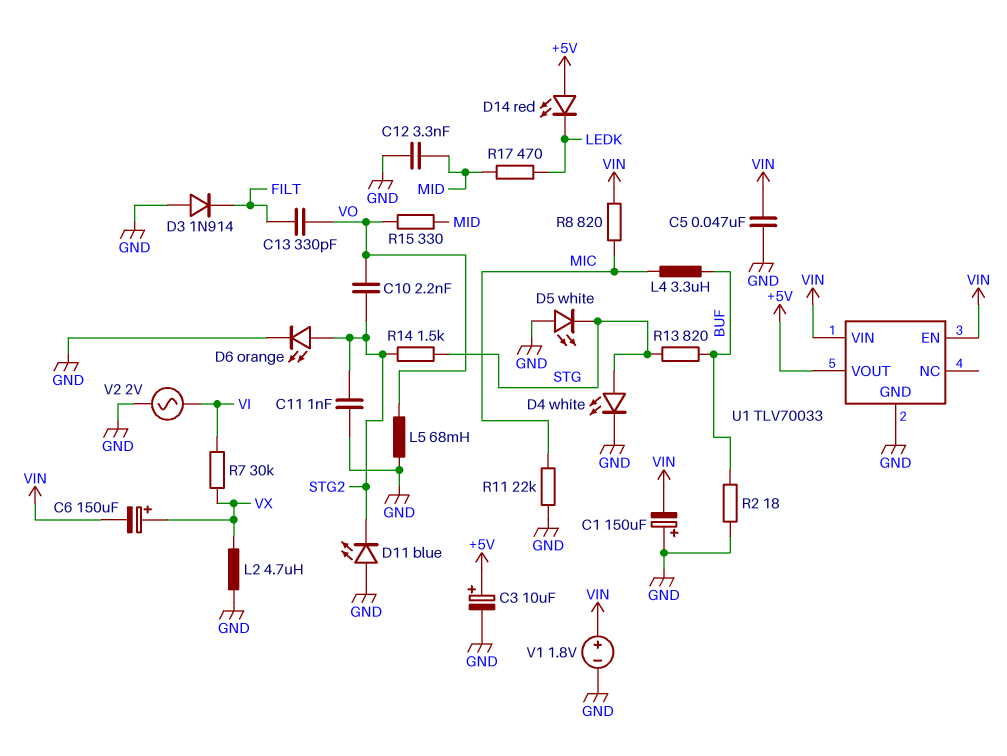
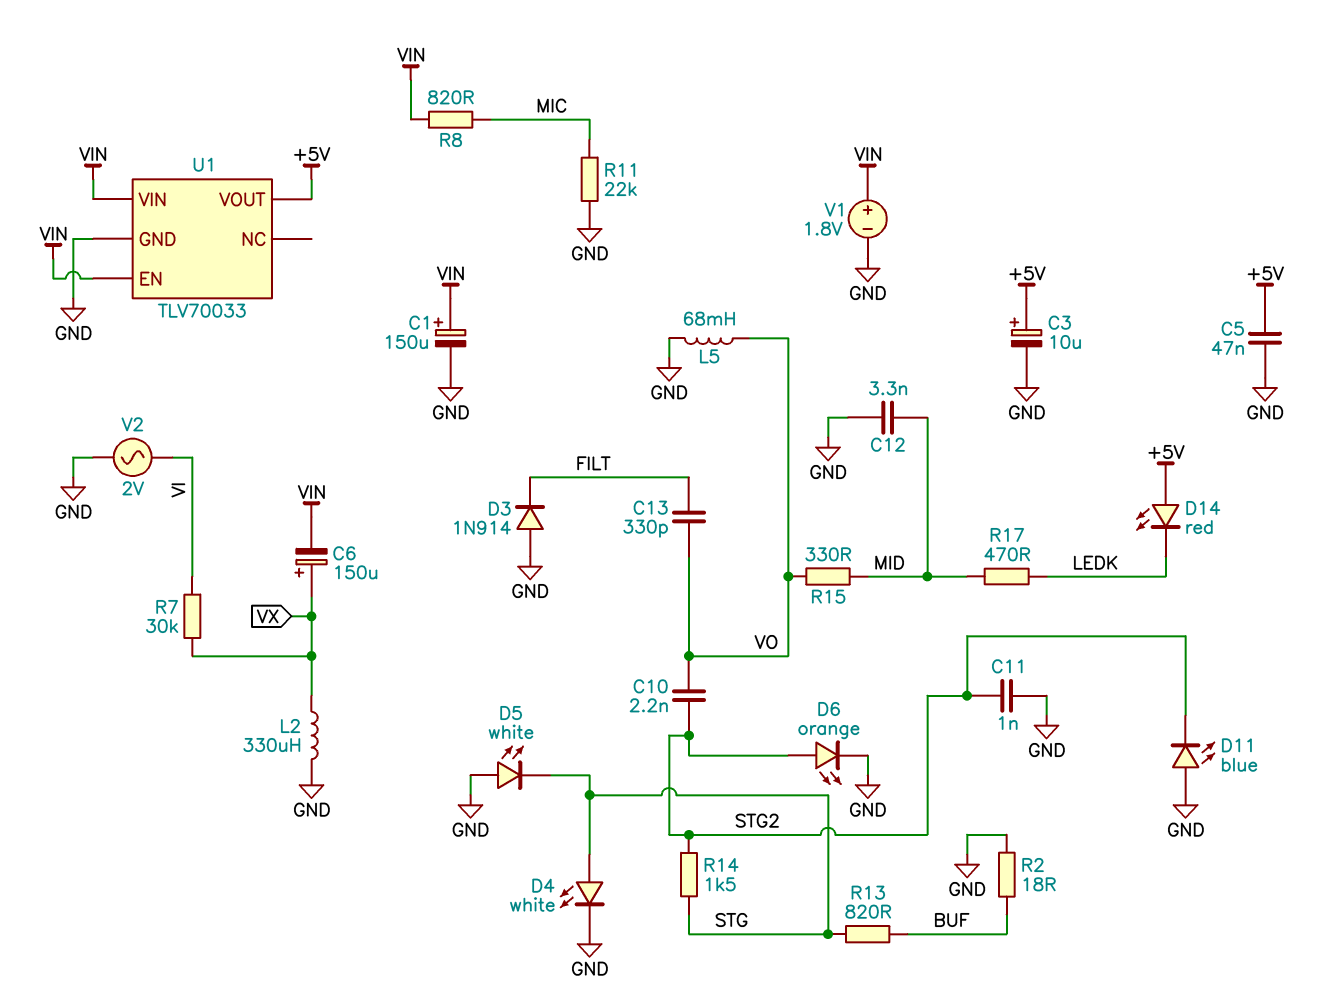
C1: 150uF (plus GND, minus VIN) -> 150uF (plus VIN, minus GND)
C5: 47nF (GND, VIN) -> 47nF (+5V, GND)
L2: 4.7uH (GND, VX) -> 330uH (GND, VX)
L4: 3.3uH (BUF, MIC) -> none

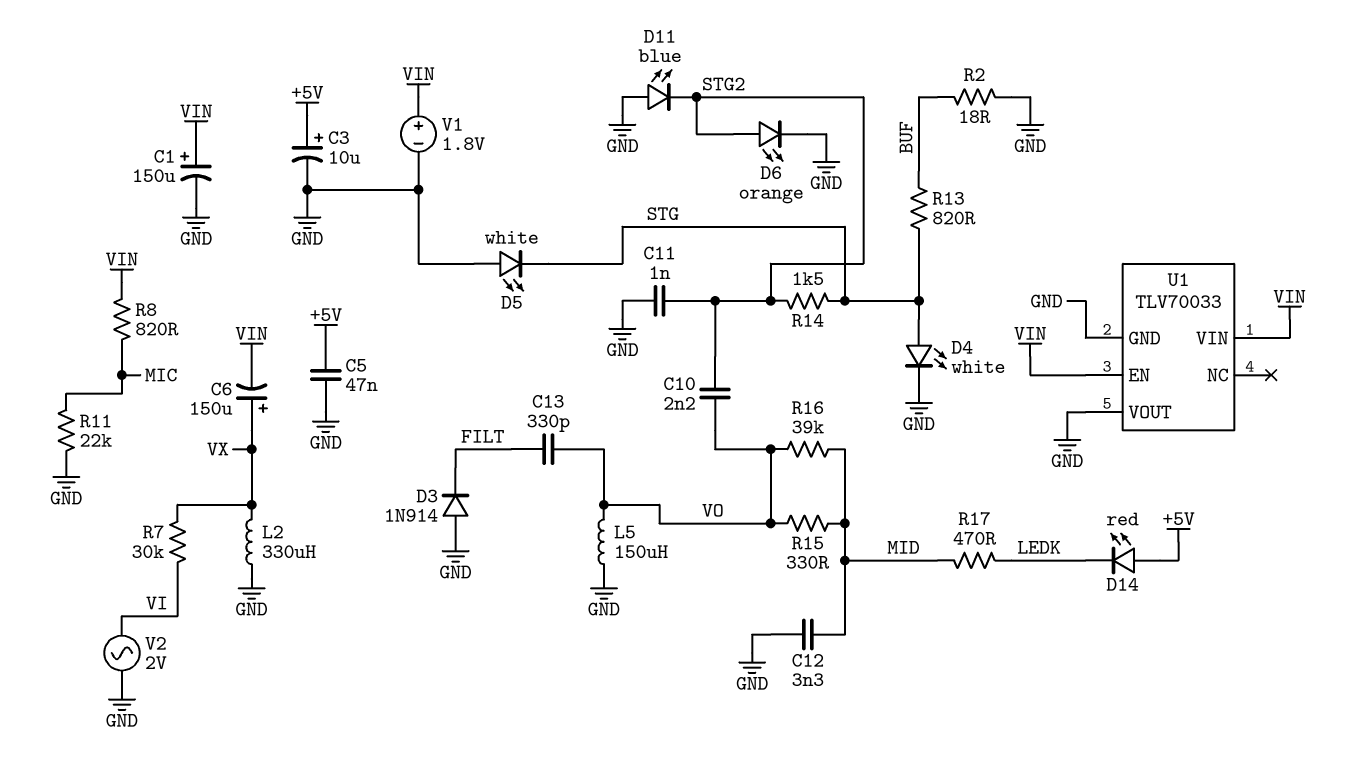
L5: 68mH (GND, VO) -> 150uH (GND, VO)
R16: none -> 39k (MID, VO)
U1 pin VOUT: +5V -> GND

